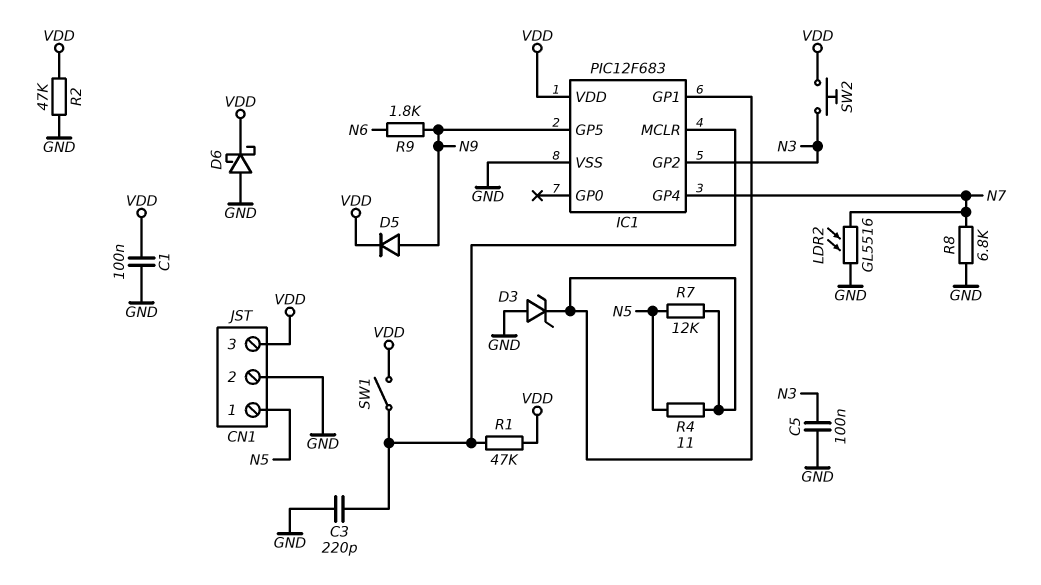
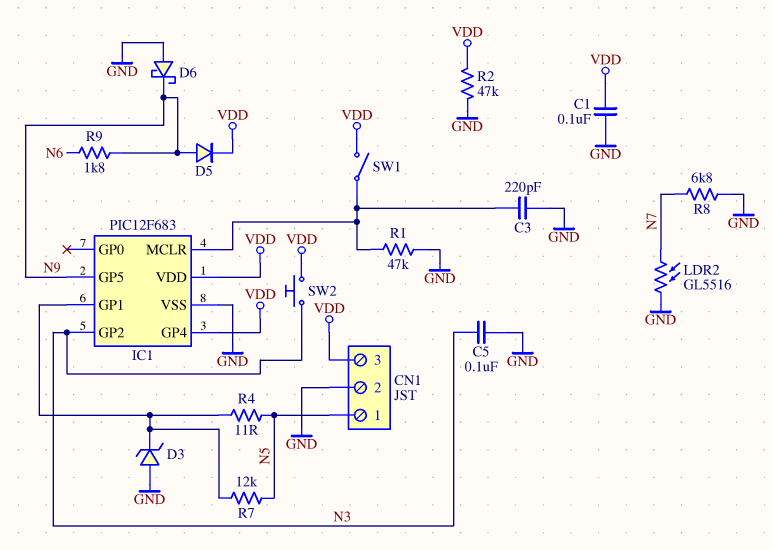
D6: schottky (A GND, K VDD) -> schottky (A GND, K N9)
IC1 pin GP4: N7 -> VDD
R1: 47k (IC1/MCLR, VDD) -> 47k (GND, IC1/MCLR)

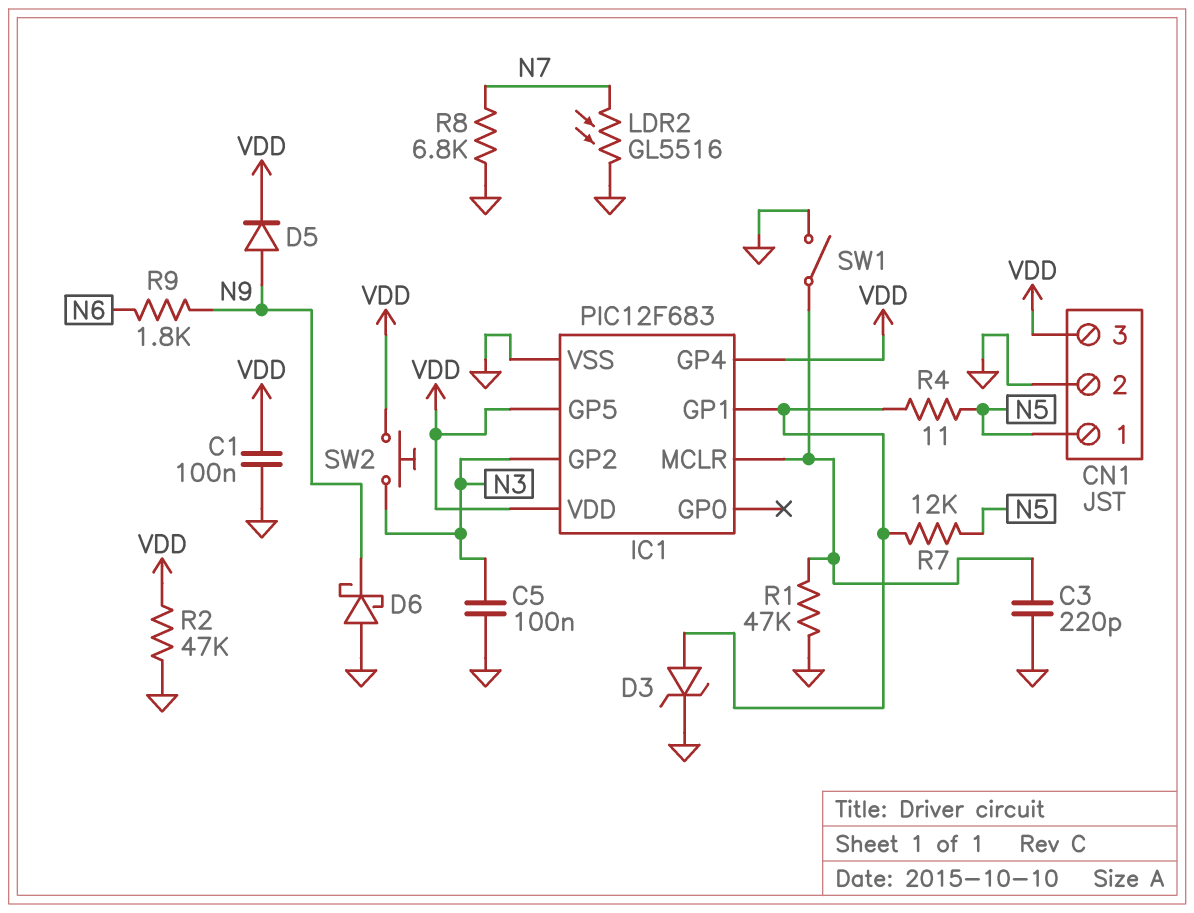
D3: zener (A GND, K IC1/GP1) -> zener (A IC1/GP1, K GND)
IC1 pin GP5: N9 -> VDD
SW1: switch (IC1/MCLR, VDD) -> switch (GND, IC1/MCLR)

